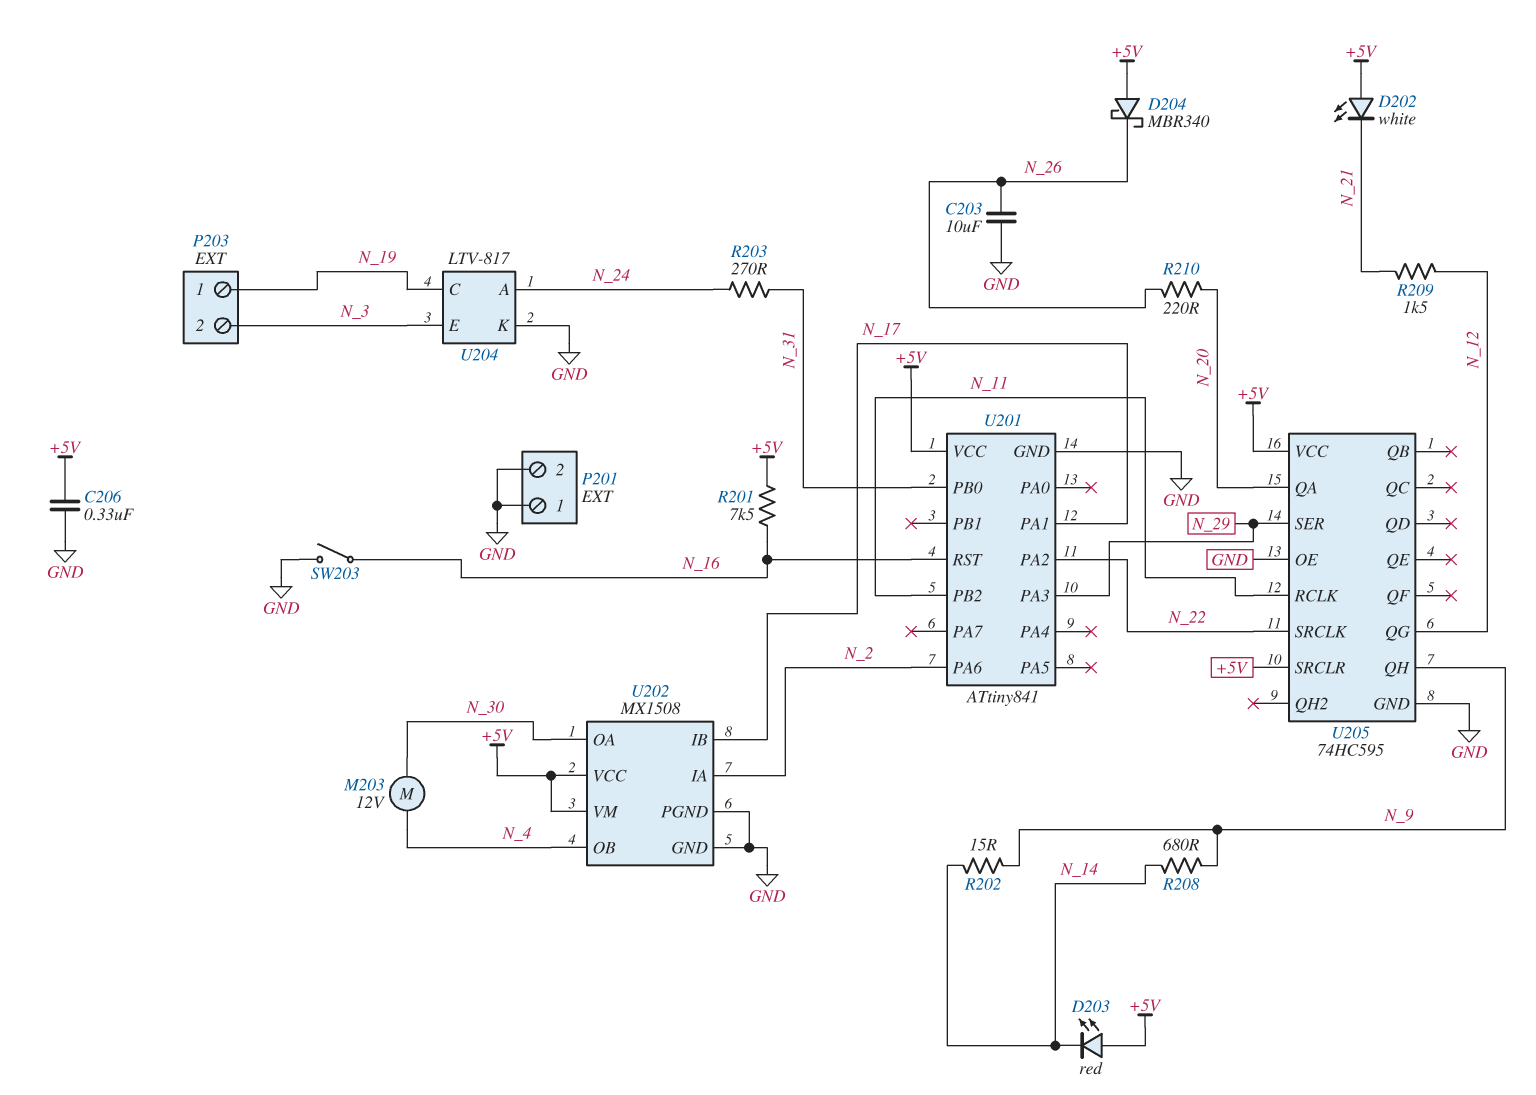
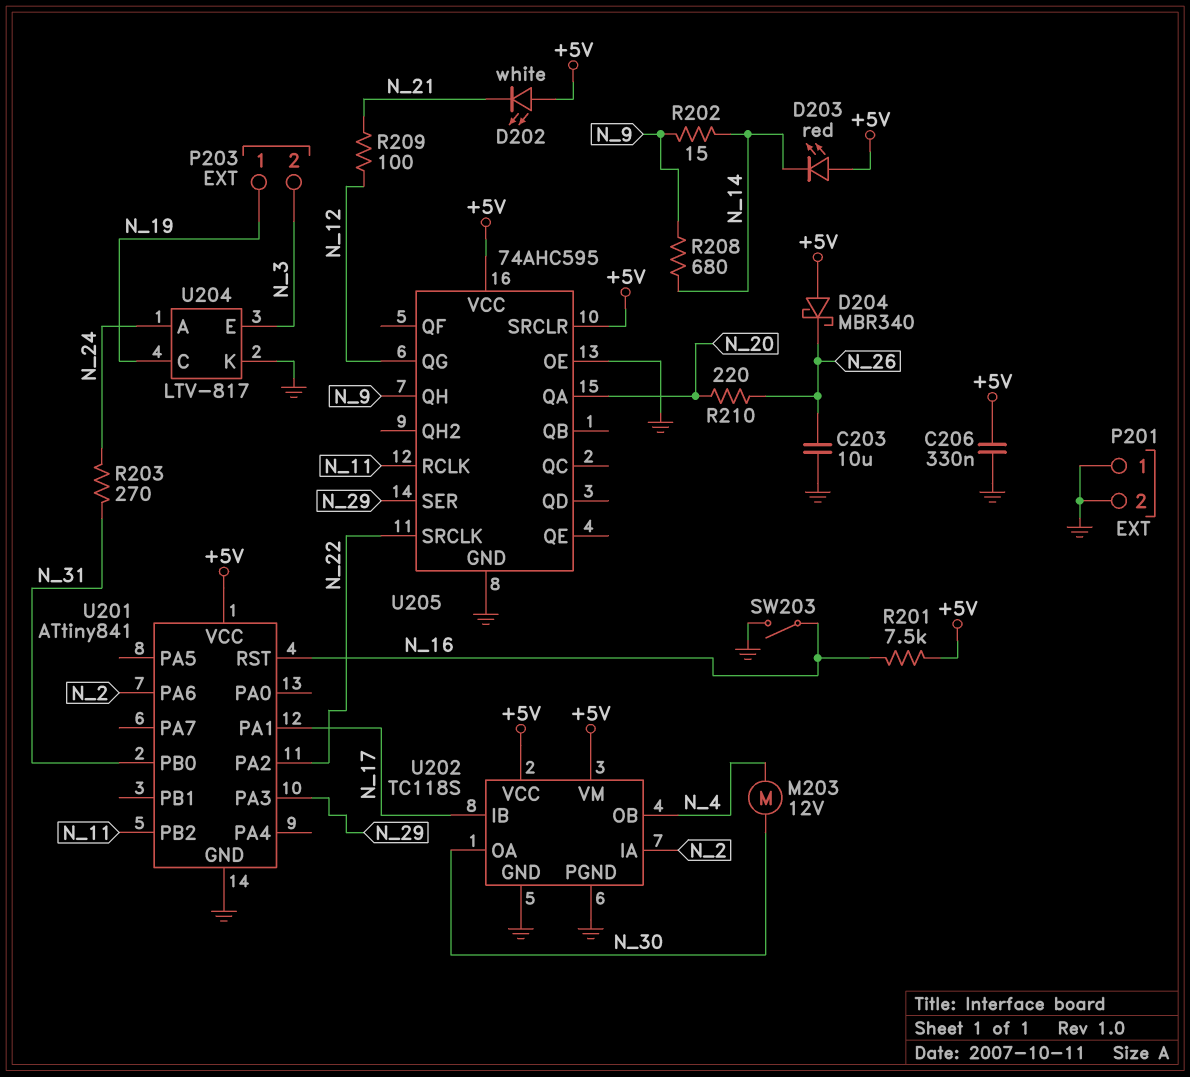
R209: 1.5k (N_12, N_21) -> 100 (N_12, N_21)
U202: MX1508 -> TC118S
U205: 74HC595 -> 74AHC595

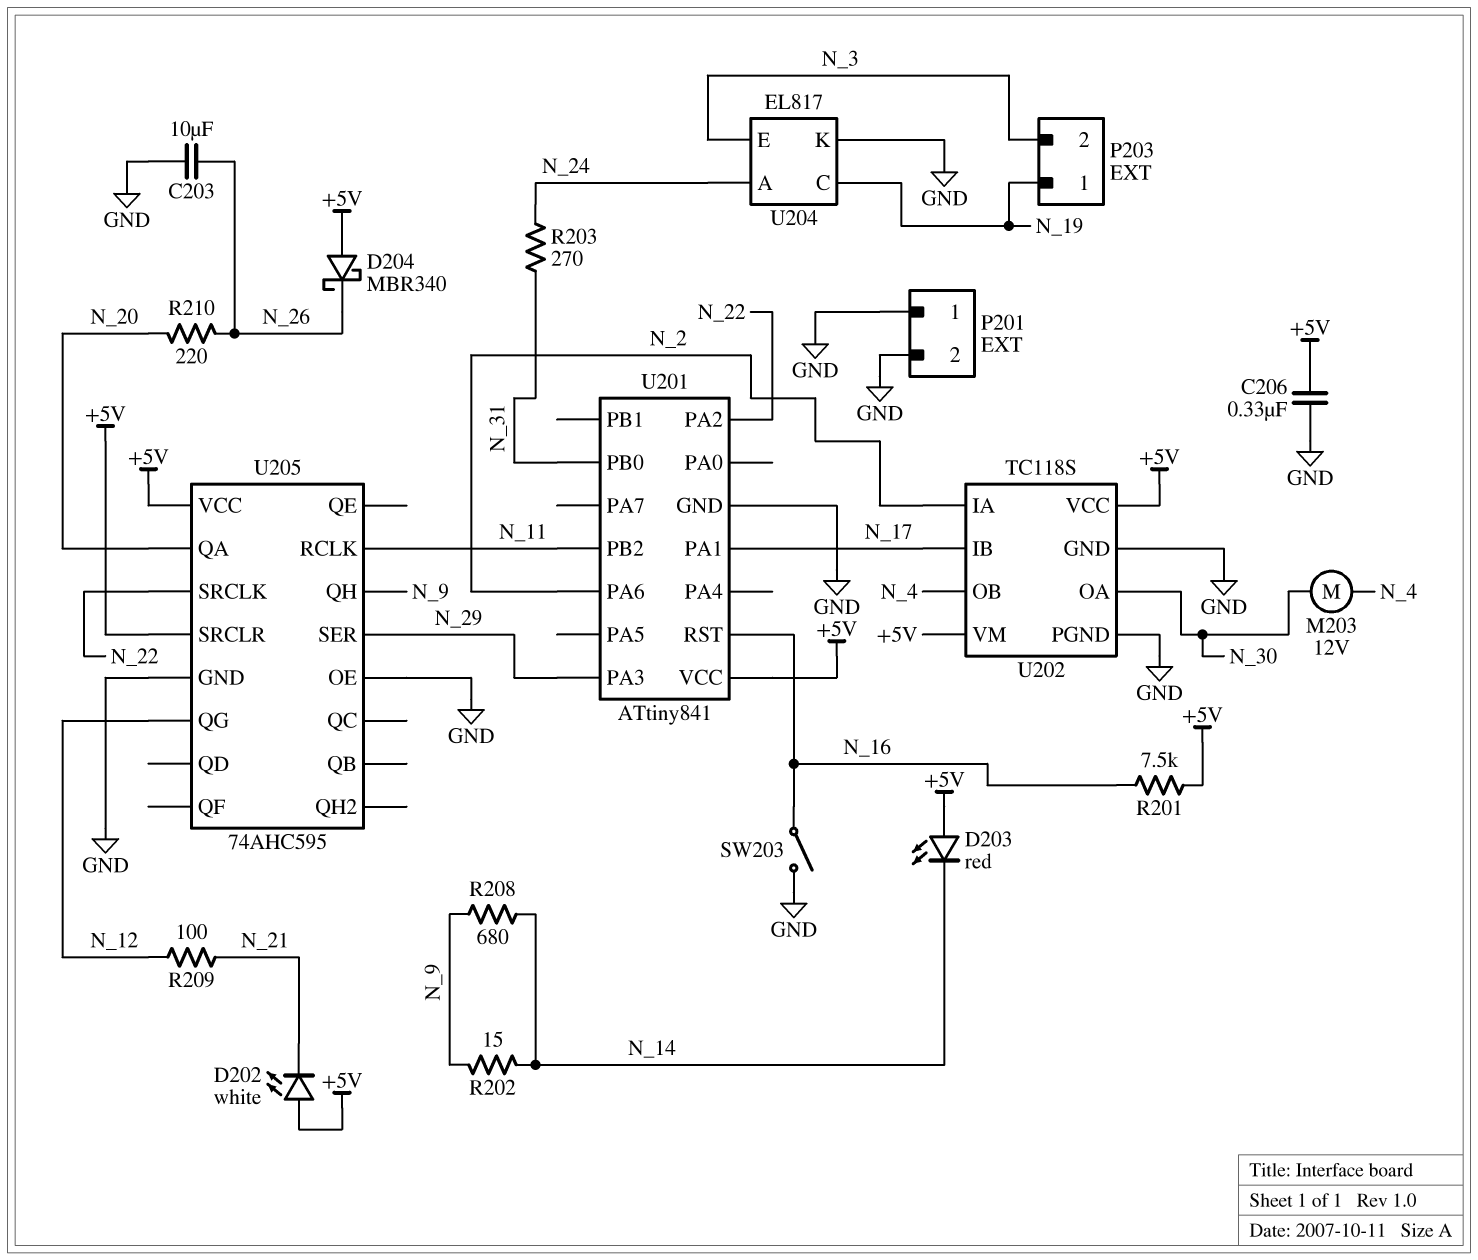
U204: LTV-817 -> EL817

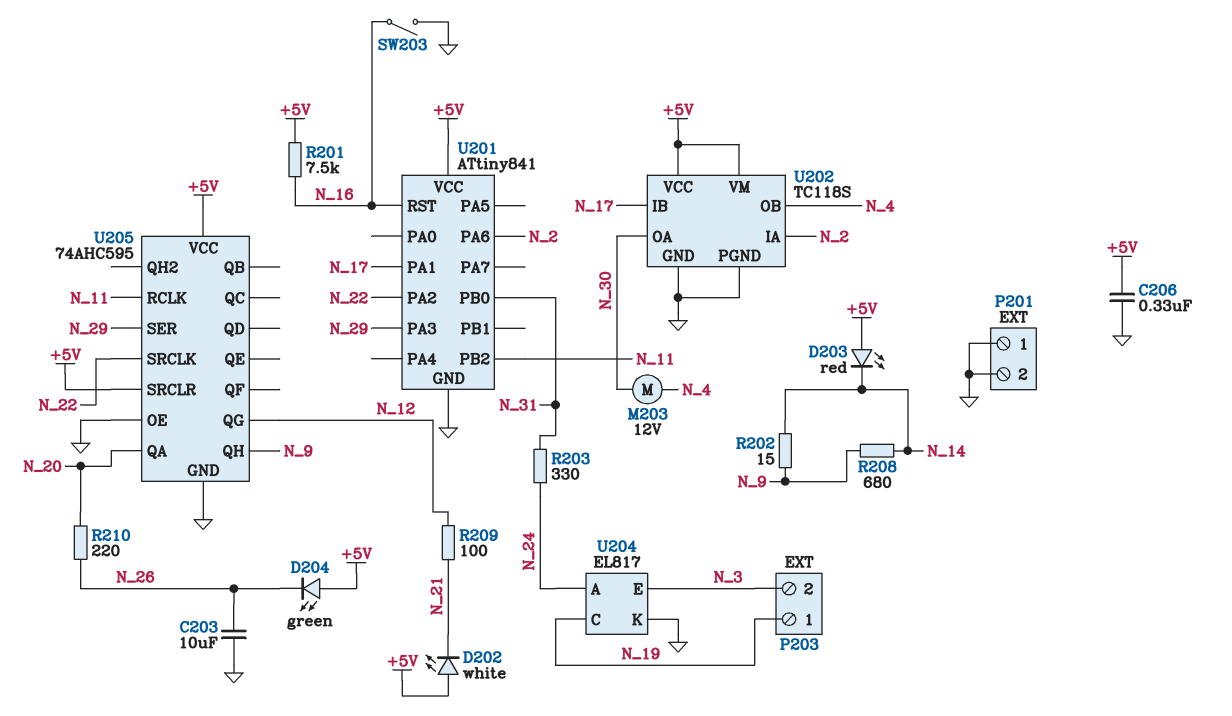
D204: schottky MBR340 (A +5V, K N_26) -> LED green (A +5V, K N_26)
R203: 270 (N_24, N_31) -> 330 (N_24, N_31)

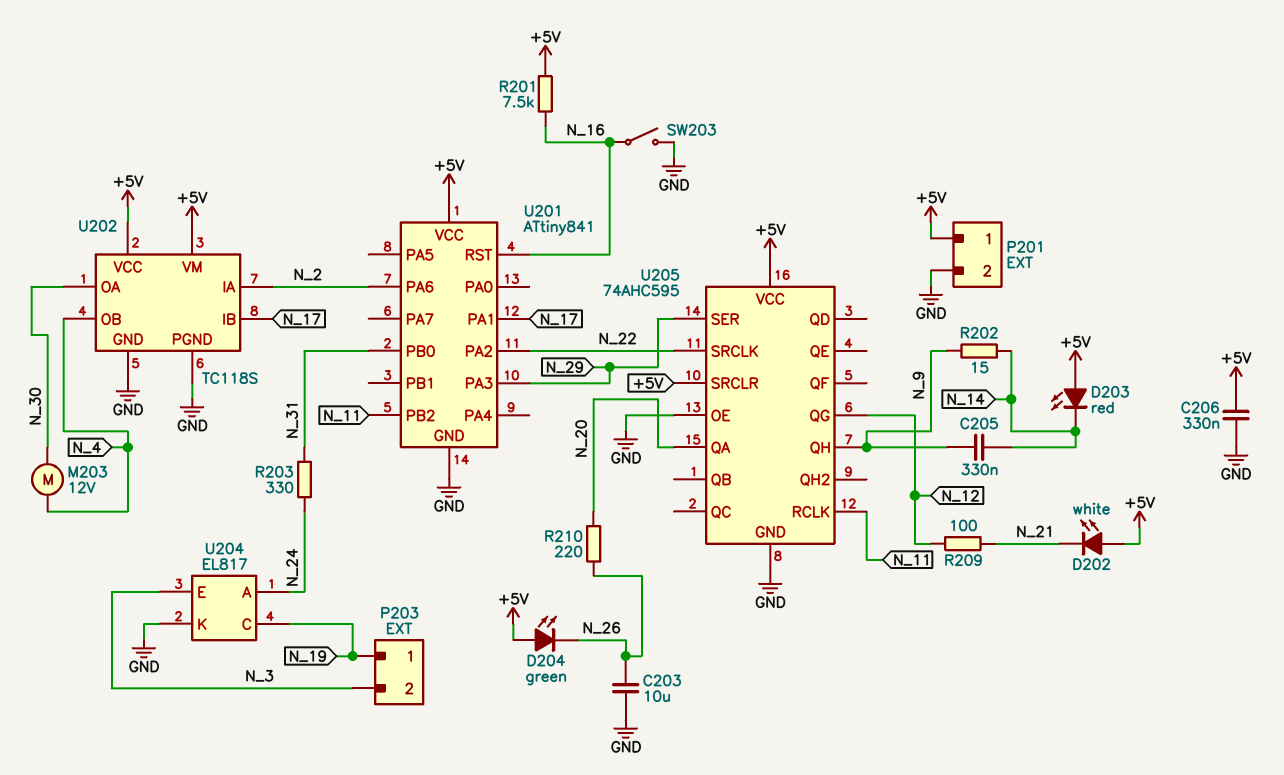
C205: none -> 330nF (N_9, N_14)
P201 pin 1: GND -> +5V
R208: 680 (N_9, N_14) -> none

